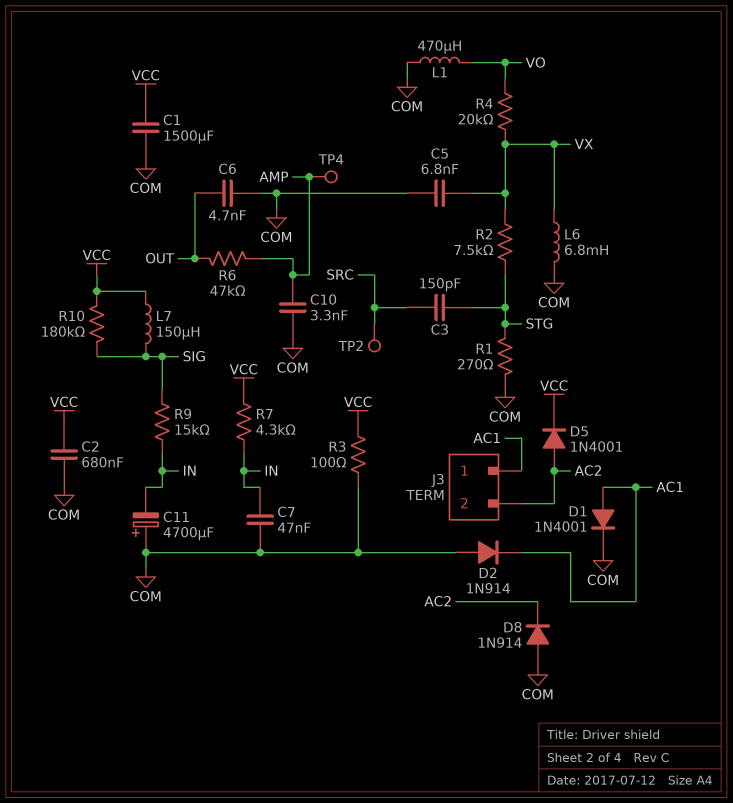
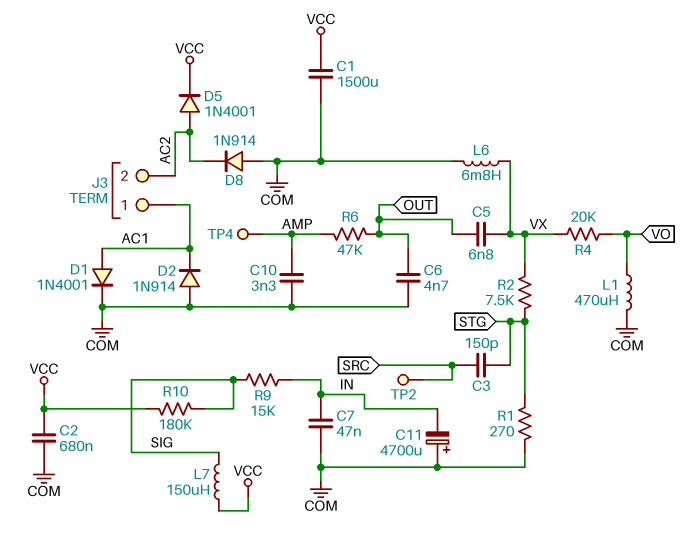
C5: 6.8nF (COM, VX) -> 6.8nF (OUT, VX)
R3: 100 (COM, VCC) -> none
R7: 4.3k (IN, VCC) -> none

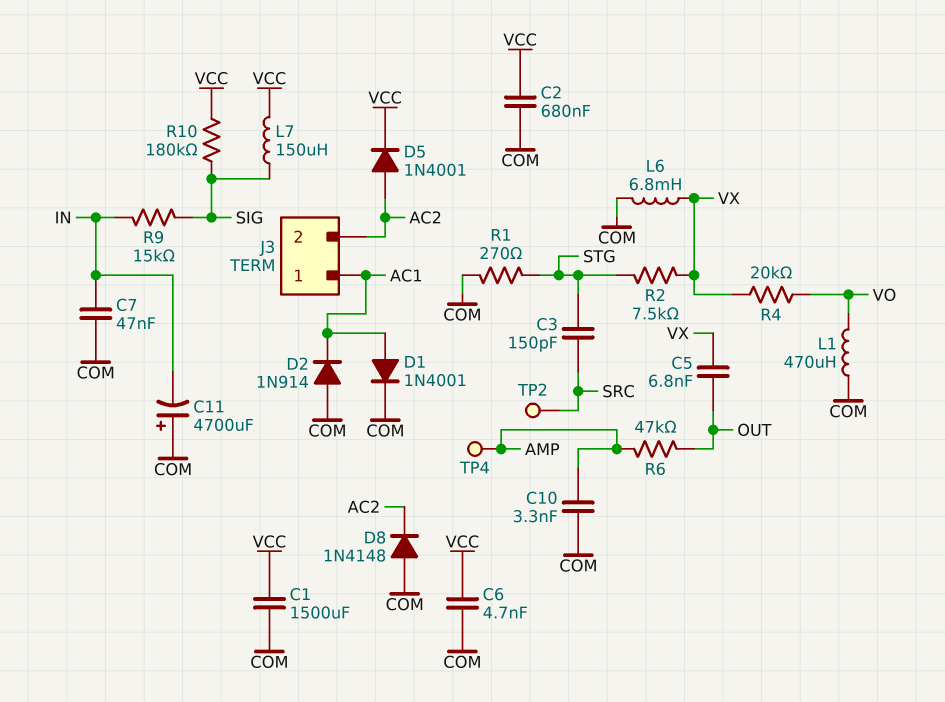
C6: 4.7nF (COM, OUT) -> 4.7nF (COM, VCC)
D8: diode 1N914 (A COM, K AC2) -> diode 1N4148 (A COM, K AC2)

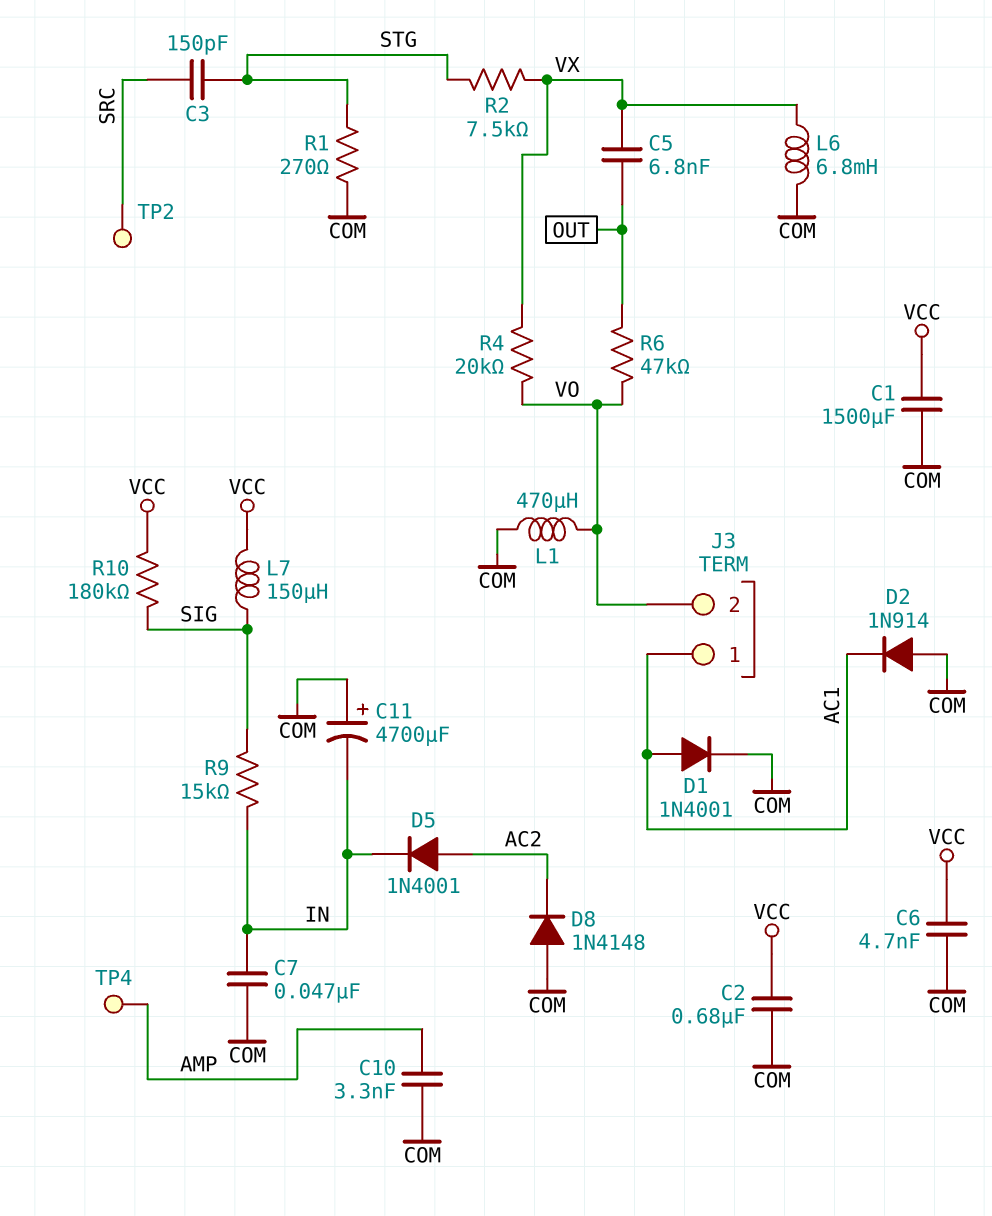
D5: diode 1N4001 (A AC2, K VCC) -> diode 1N4001 (A AC2, K IN)
J3 pin 2: AC2 -> VO
R6: 47k (AMP, OUT) -> 47k (OUT, VO)

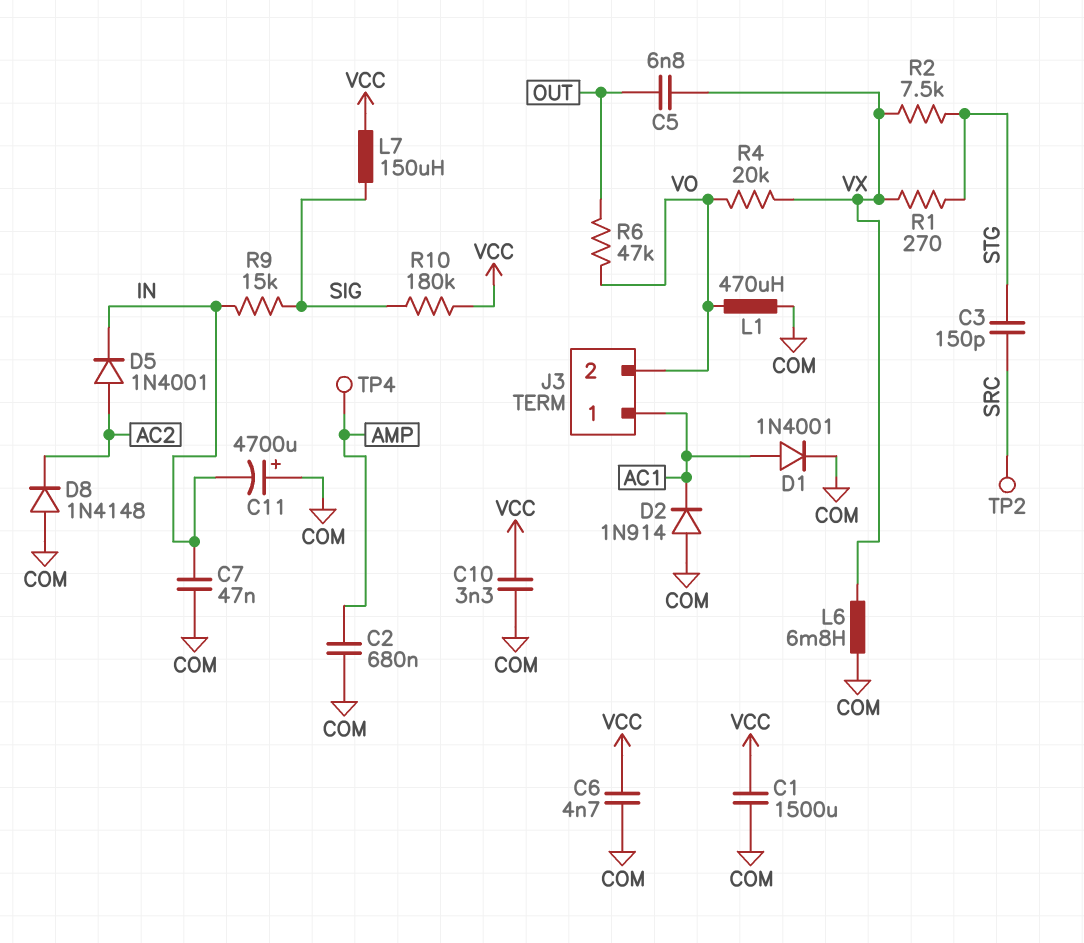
C2: 680nF (COM, VCC) -> 680nF (AMP, COM)
C10: 3.3nF (AMP, COM) -> 3.3nF (COM, VCC)
R1: 270 (COM, STG) -> 270 (STG, VX)

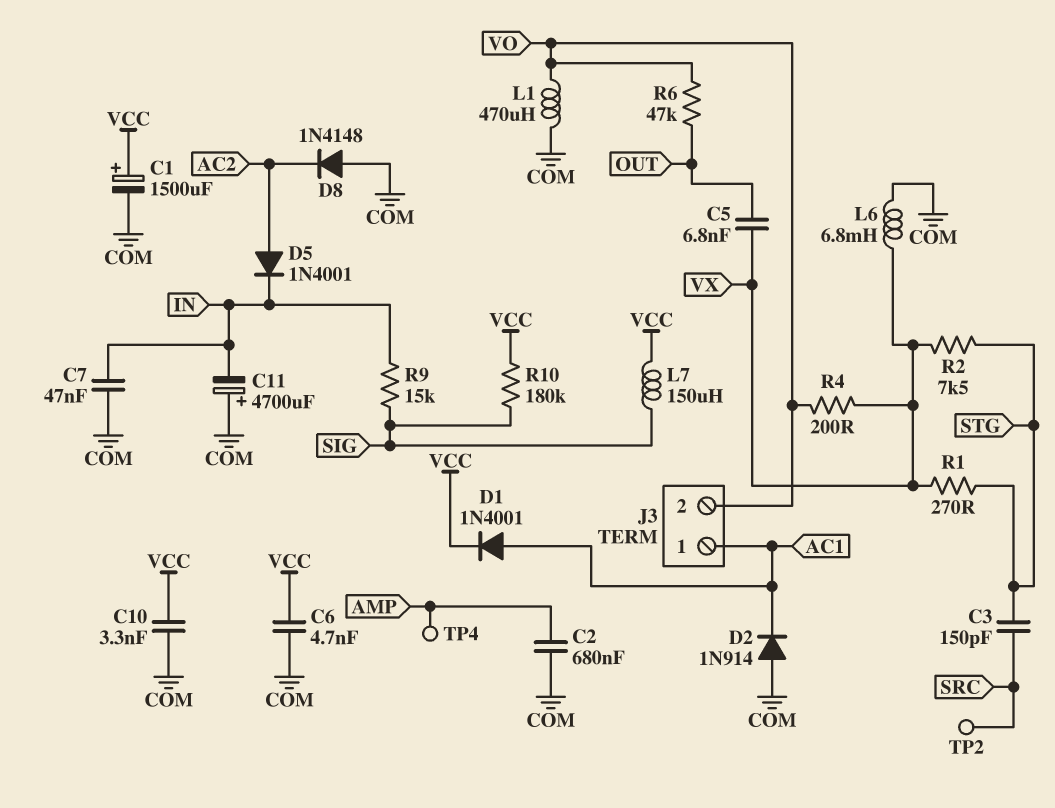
C1: 1500uF (COM, VCC) -> 1500uF (plus VCC, minus COM)
D1: diode 1N4001 (A AC1, K COM) -> diode 1N4001 (A AC1, K VCC)
R4: 20k (VO, VX) -> 200 (VO, VX)

